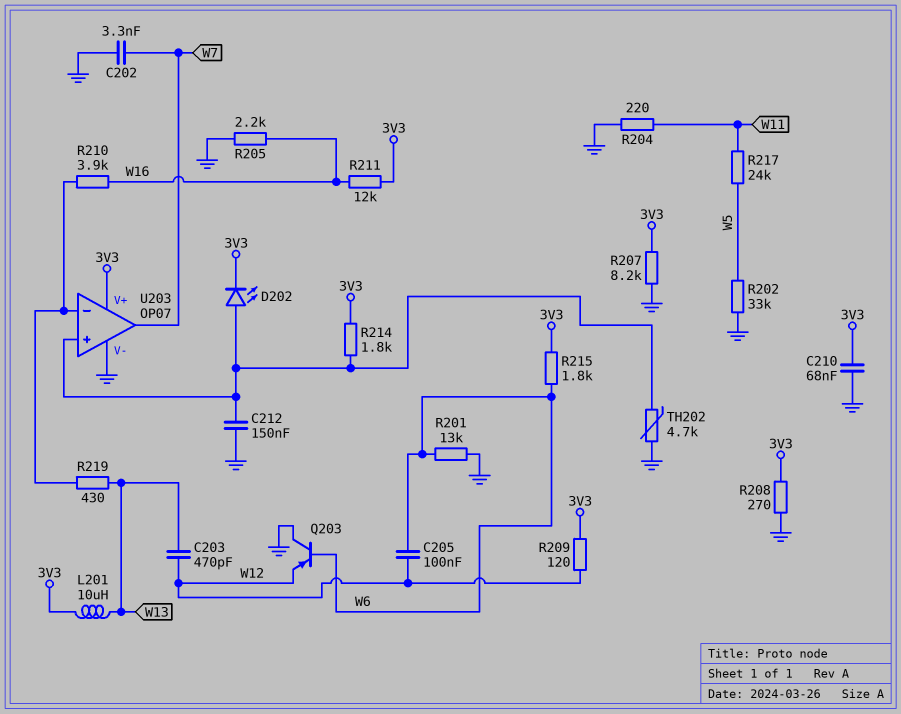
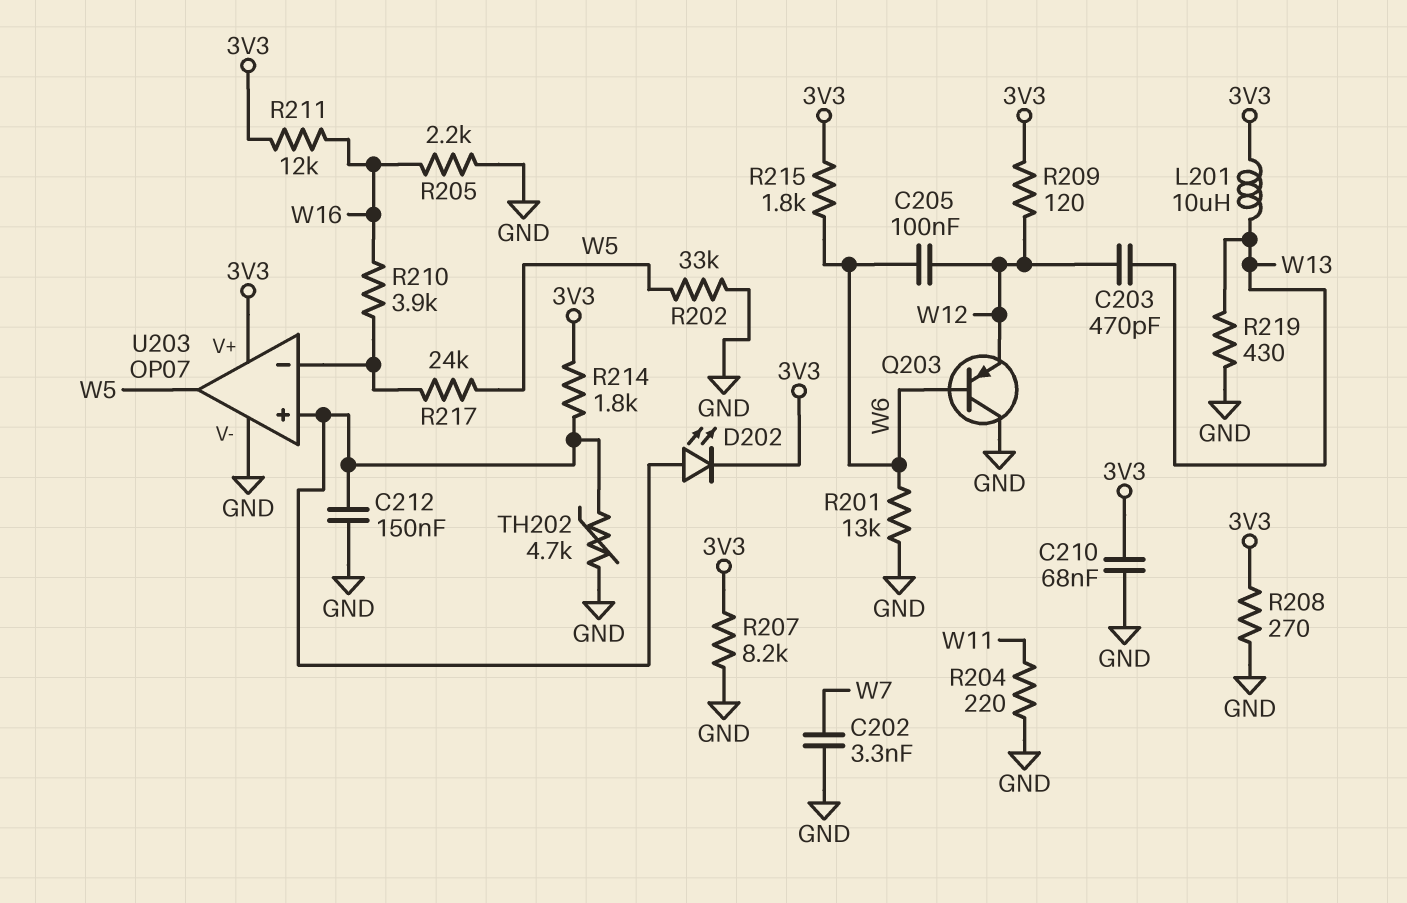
R217: 24k (W5, W11) -> 24k (U203/in-, W5)
R219: 430 (U203/in-, W13) -> 430 (GND, W13)
U203 pin out: W7 -> W5

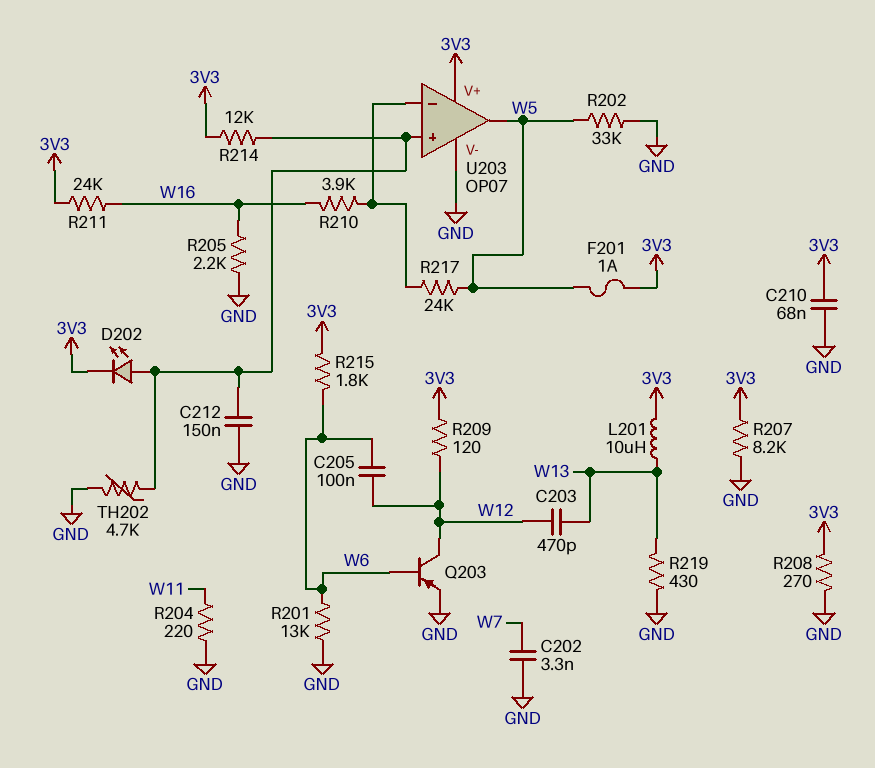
F201: none -> 1A (3V3, W5)
Q203: PNP (B W6, C GND, E W12) -> PNP (B W6, C W12, E GND)
R211: 12k (3V3, W16) -> 24k (3V3, W16)
R214: 1.8k (3V3, U203/in+) -> 12k (3V3, U203/in+)

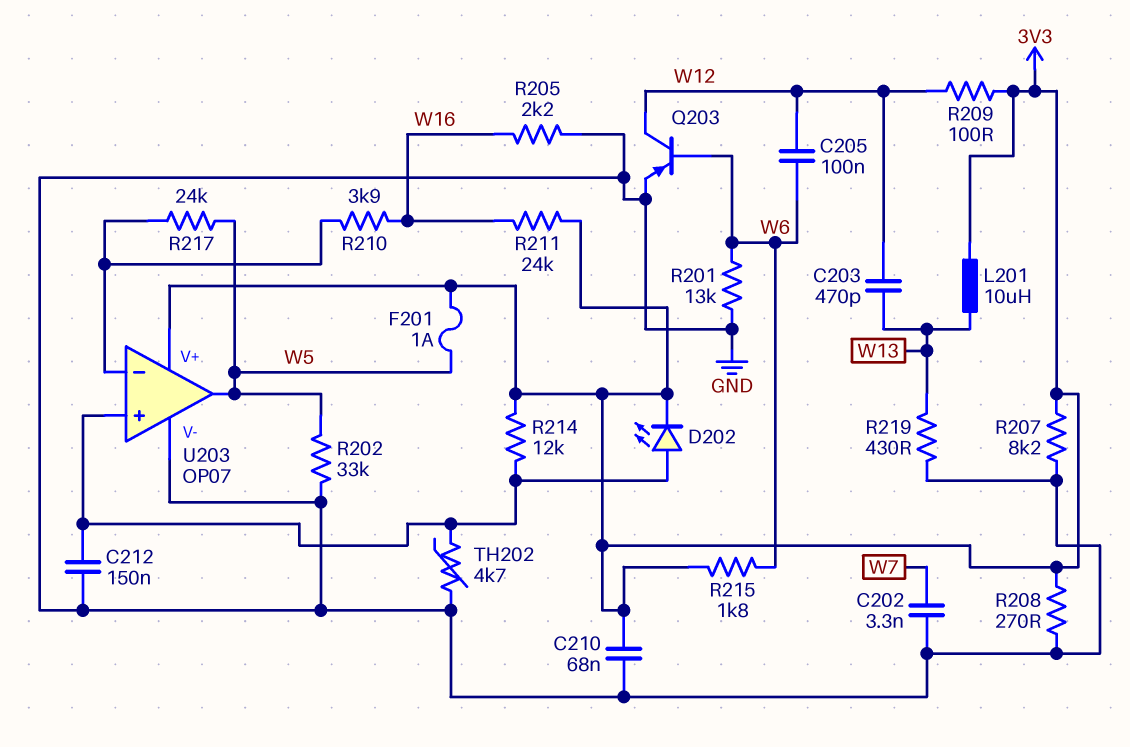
R204: 220 (GND, W11) -> none
R209: 120 (3V3, W12) -> 100 (3V3, W12)

